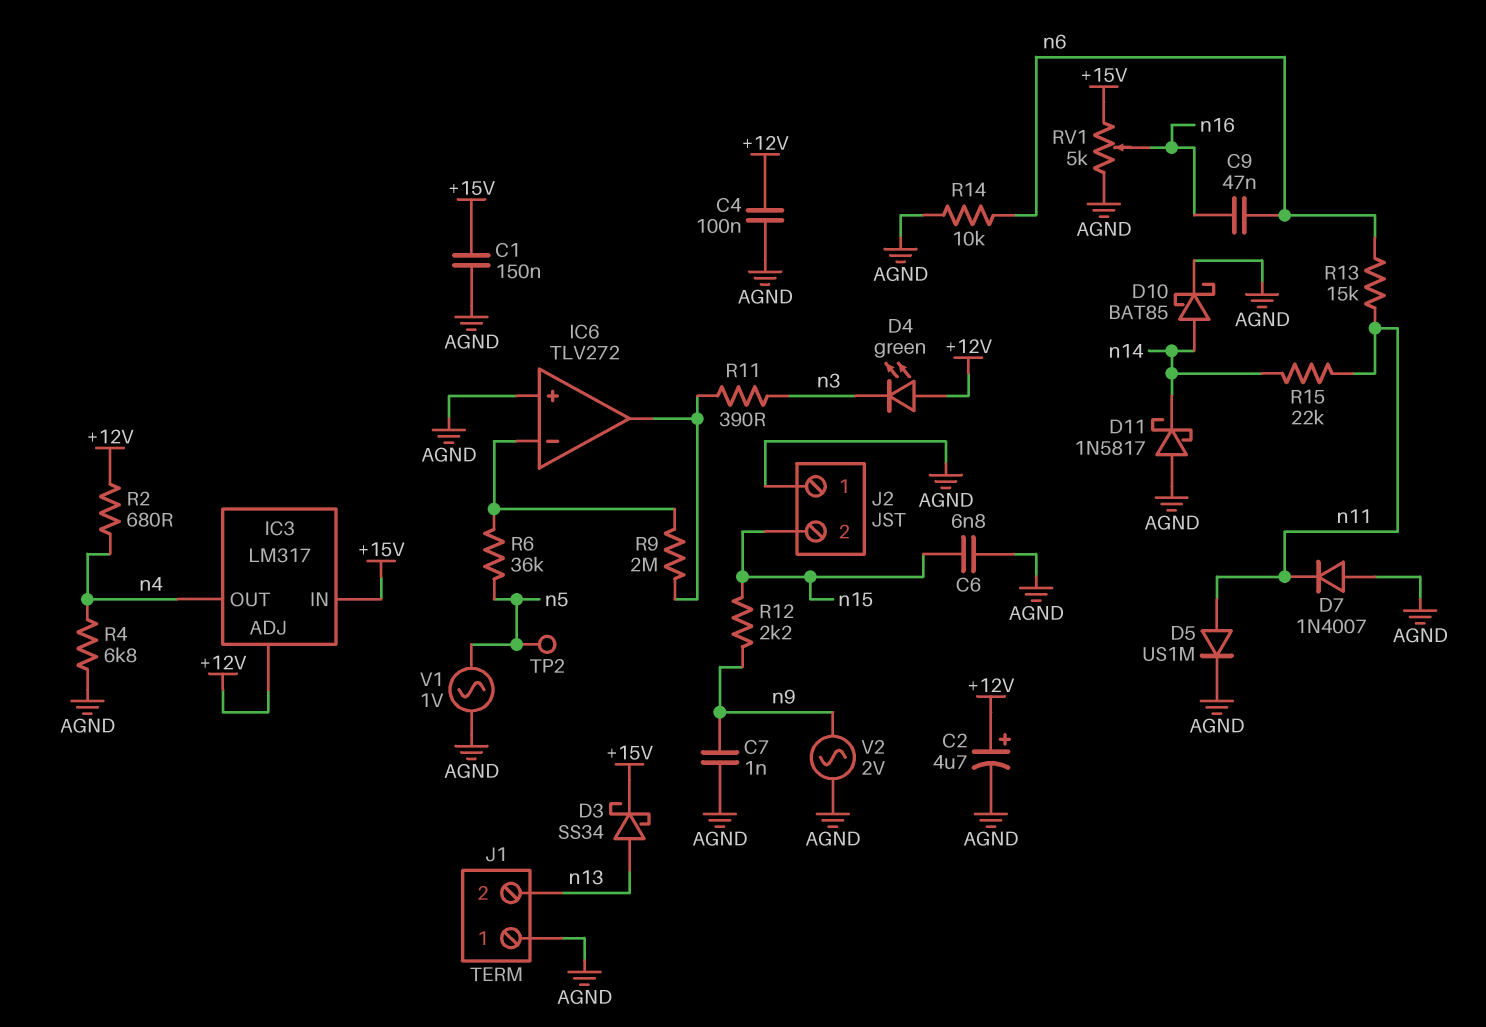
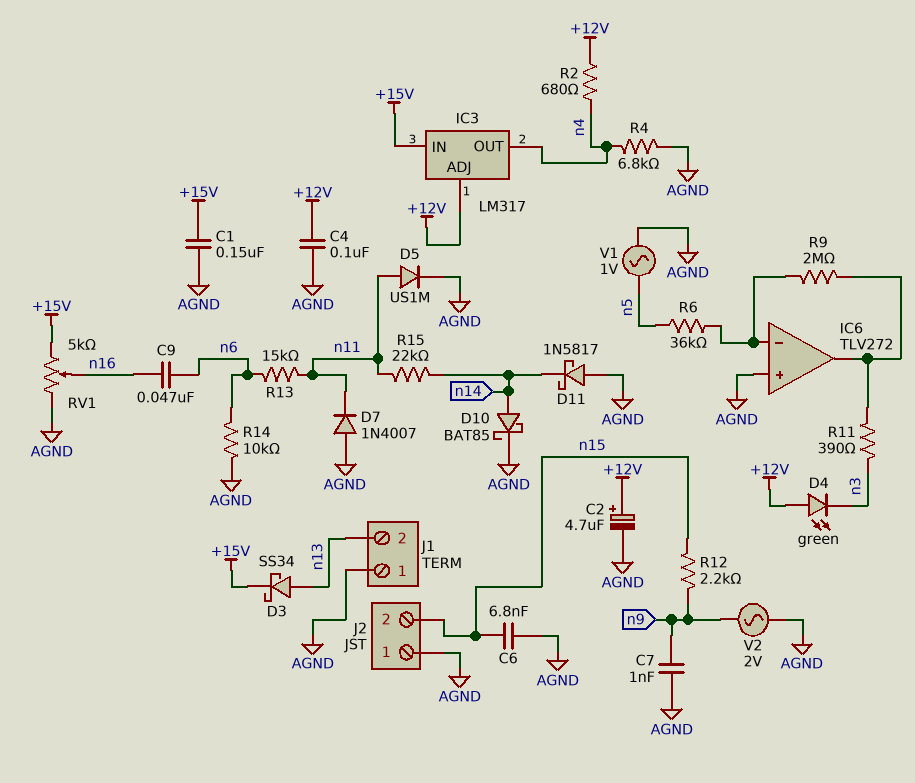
TP2: test point (n5) -> none

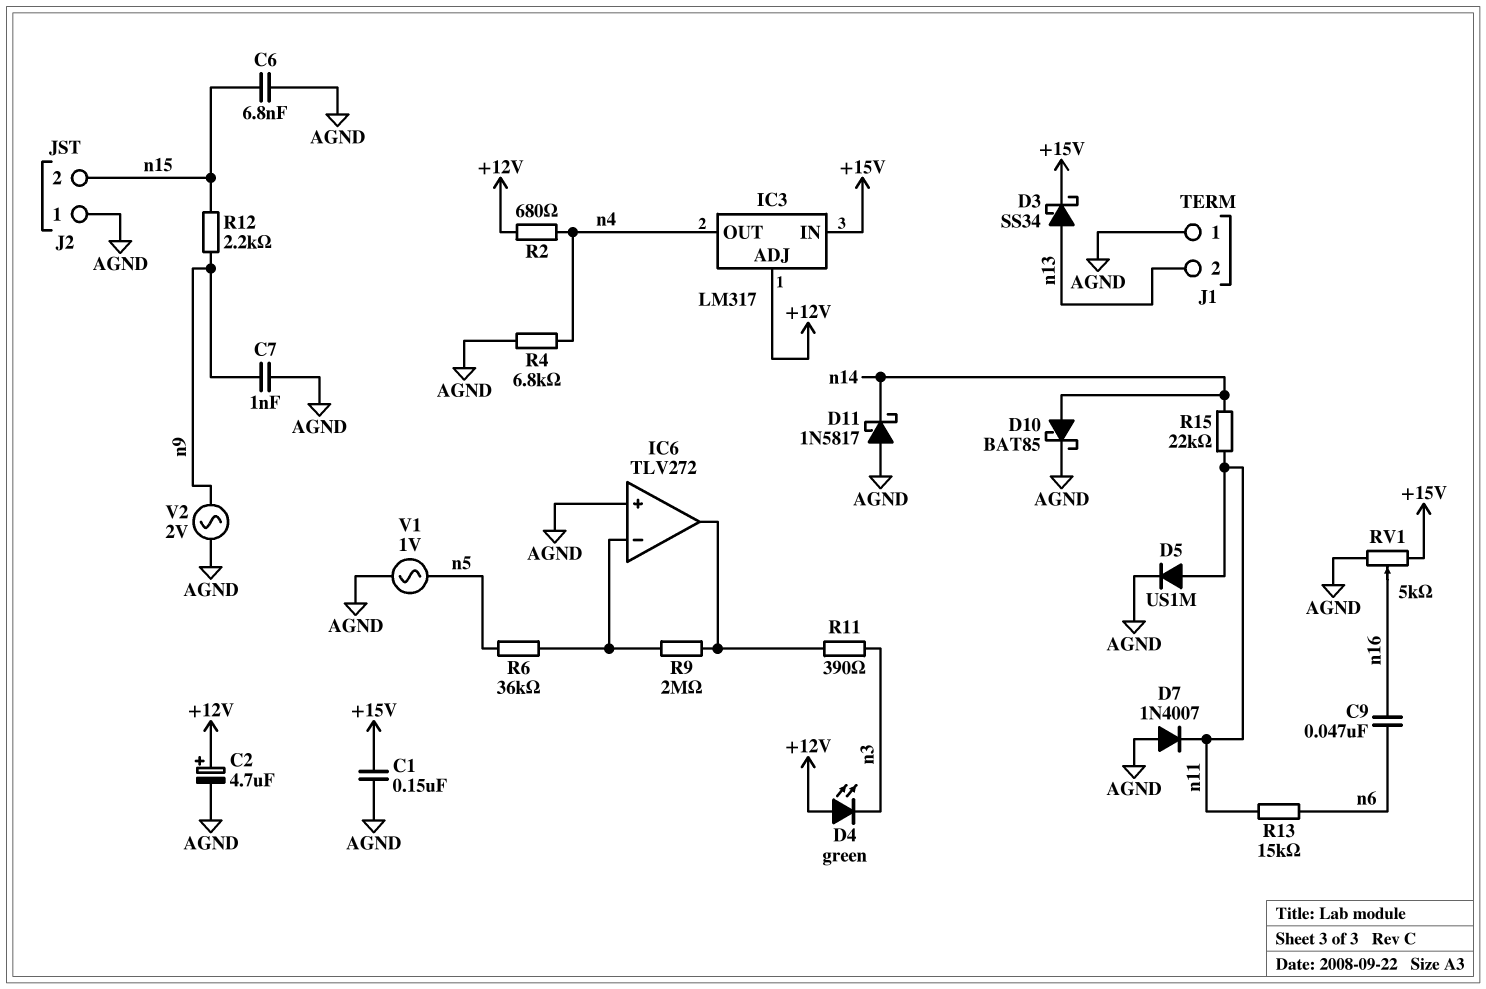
C4: 100nF (+12V, AGND) -> none
R14: 10k (AGND, n6) -> none

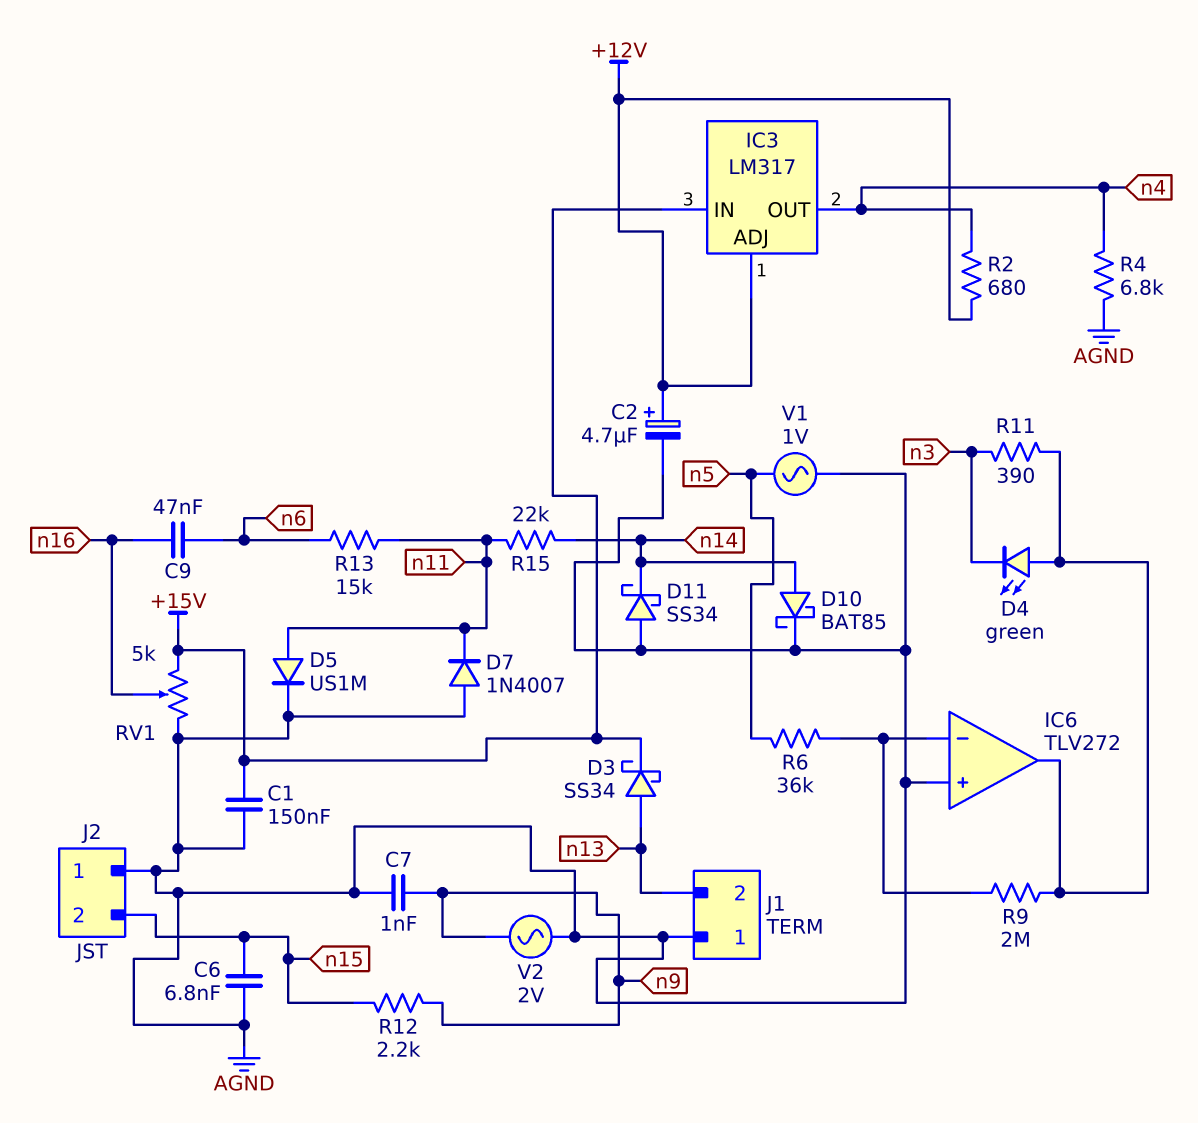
D4: LED green (A +12V, K n3) -> LED green (A IC6/out, K n3)
D11: schottky 1N5817 (A AGND, K n14) -> schottky SS34 (A AGND, K n14)

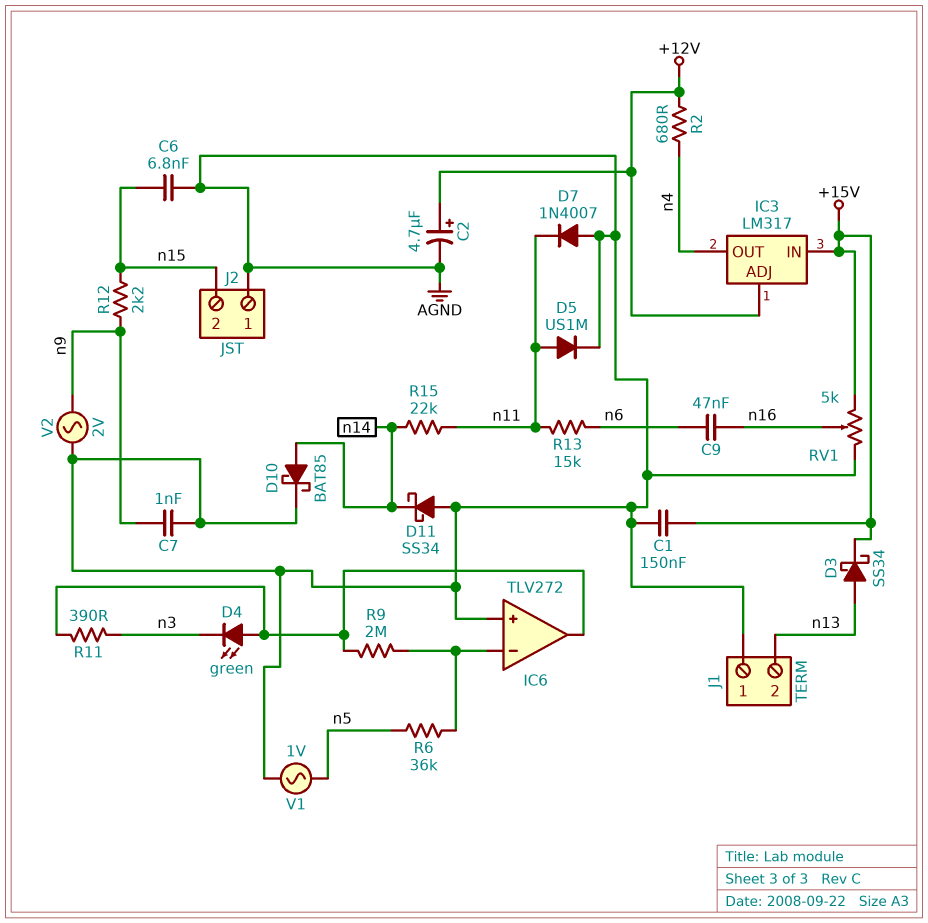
R4: 6.8k (AGND, n4) -> none

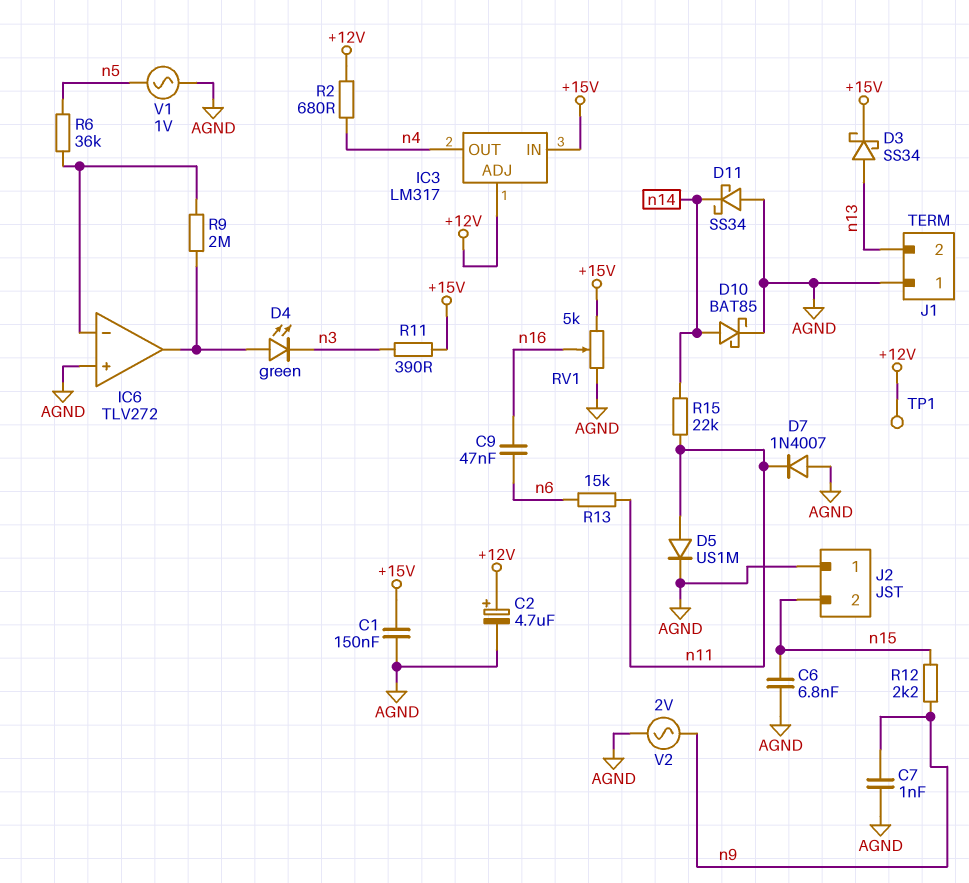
R11: 390 (IC6/out, n3) -> 390 (+15V, n3)
TP1: none -> test point (+12V)

